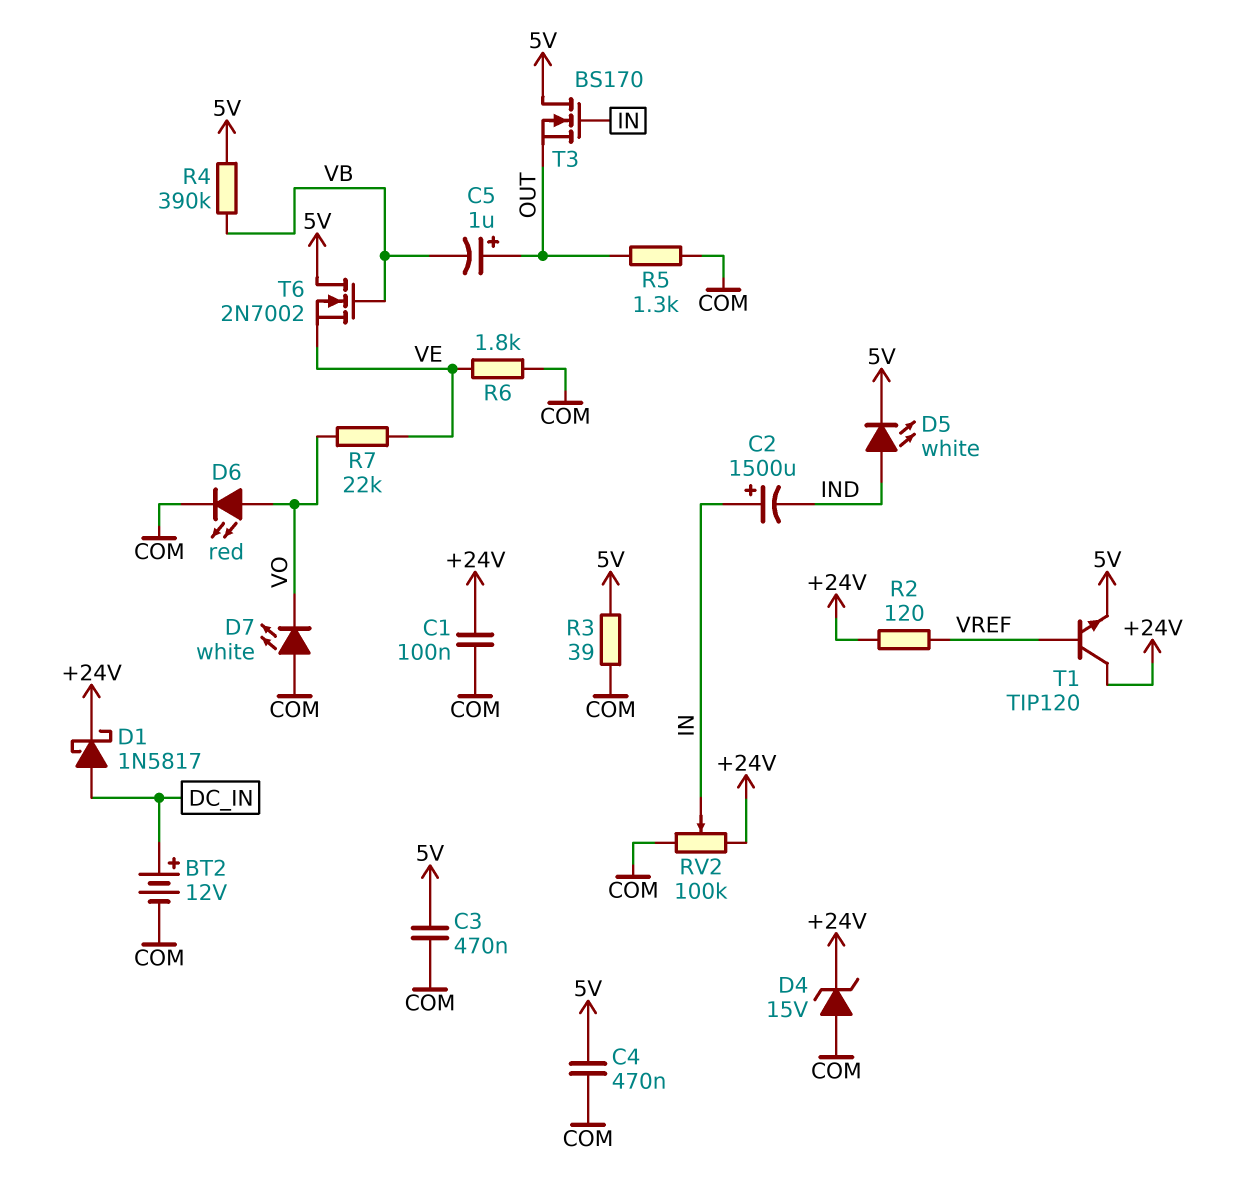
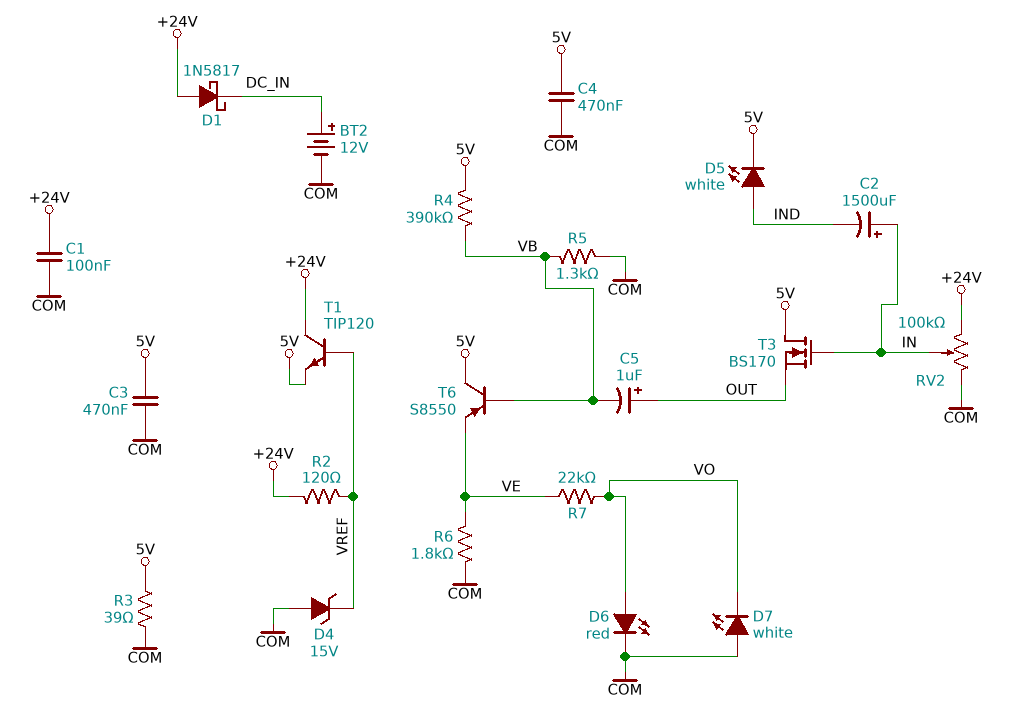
D1: schottky 1N5817 (A DC_IN, K +24V) -> schottky 1N5817 (A +24V, K DC_IN)
D4: zener 15V (A COM, K +24V) -> zener 15V (A COM, K VREF)
R5: 1.3k (COM, OUT) -> 1.3k (COM, VB)
T6: NMOS 2N7002 (G VB, D 5V, S VE) -> PNP S8550 (B VB, C 5V, E VE)

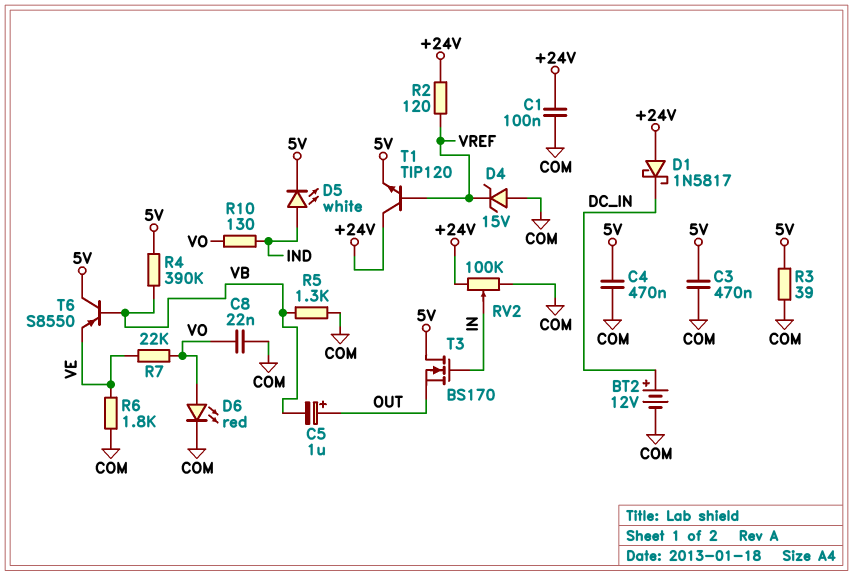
C2: 1500uF (plus IN, minus IND) -> none
C8: none -> 22nF (COM, VO)
D7: LED white (A COM, K VO) -> none
R10: none -> 130 (IND, VO)

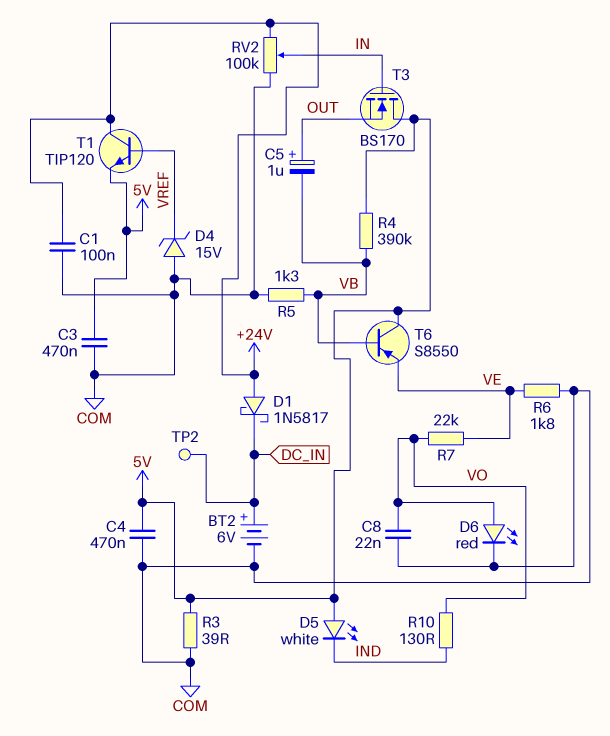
BT2: 12V (plus DC_IN, minus COM) -> 6V (plus DC_IN, minus COM)
D5: LED white (A IND, K 5V) -> LED white (A 5V, K IND)
R2: 120 (+24V, VREF) -> none
TP2: none -> test point (DC_IN)

